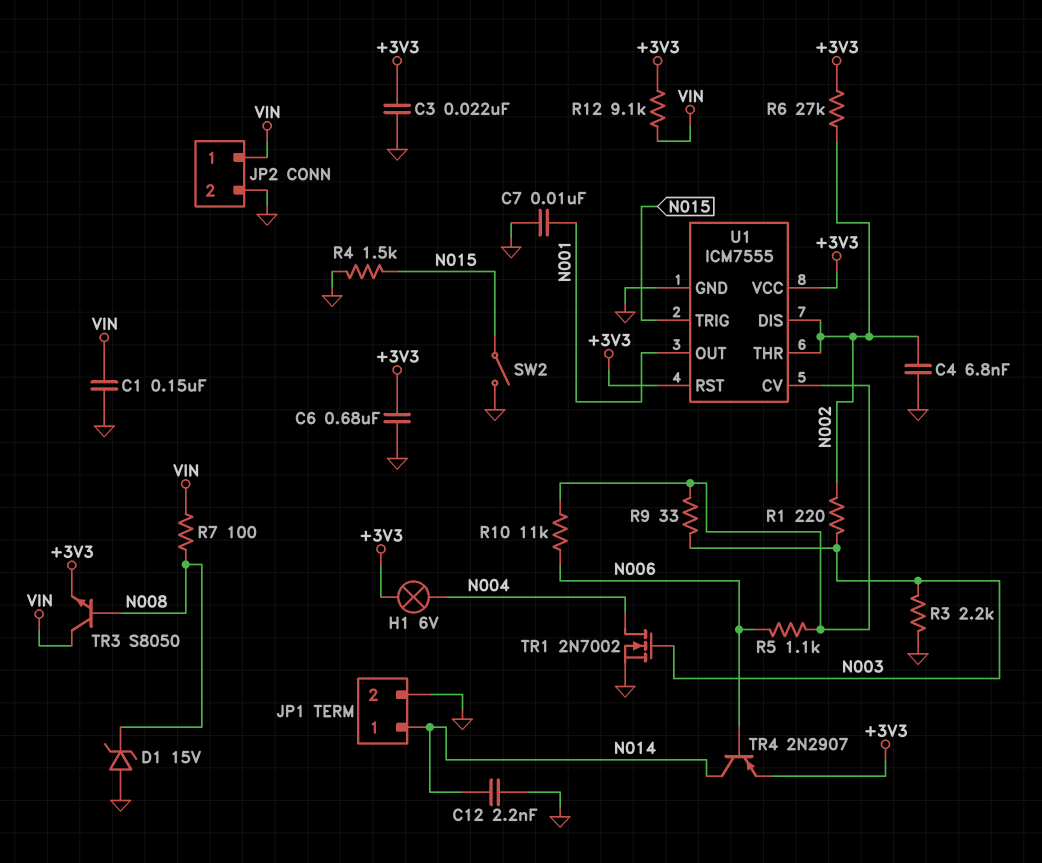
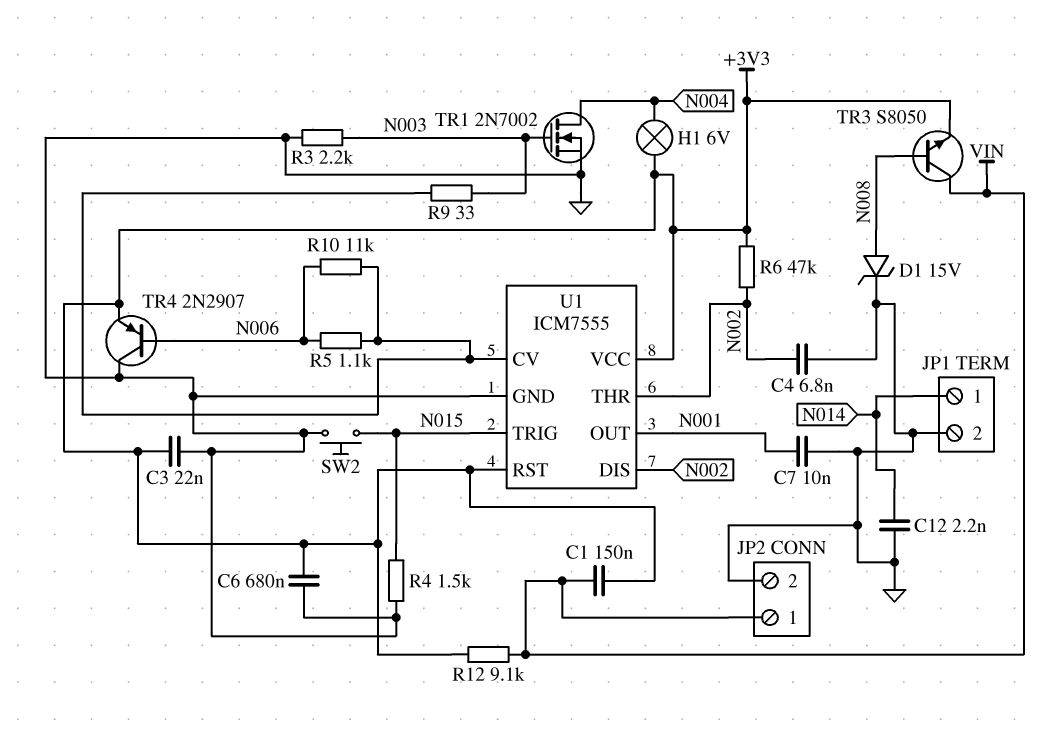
C1: 150nF (GND, VIN) -> 150nF (+3V3, VIN)
D1: zener 15V (A GND, K N008) -> zener 15V (A N008, K GND)
R1: 220 (N002, N003) -> none
R6: 27k (+3V3, N002) -> 47k (+3V3, N002)
R7: 100 (N008, VIN) -> none
SW2: switch (GND, N015) -> button (GND, N015)
TR4: PNP 2N2907 (B N006, C N014, E +3V3) -> PNP 2N2907 (B N006, C GND, E +3V3)

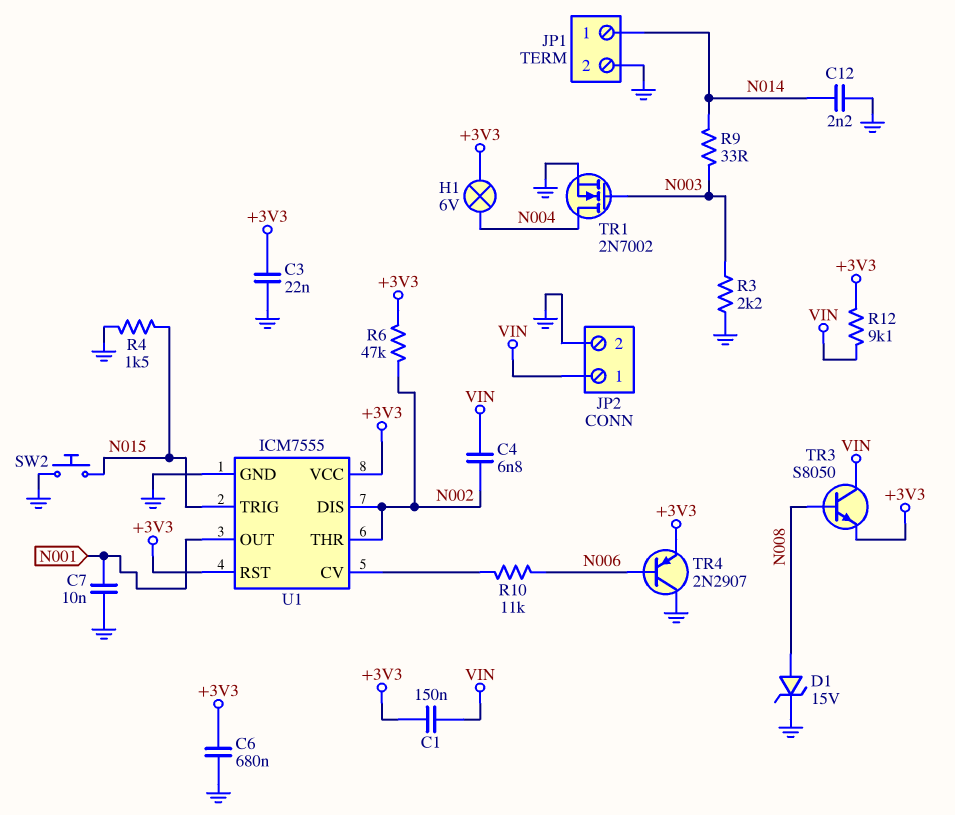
C4: 6.8nF (GND, N002) -> 6.8nF (N002, VIN)
R5: 1.1k (N006, U1/CV) -> none
R9: 33 (N003, U1/CV) -> 33 (N003, N014)

